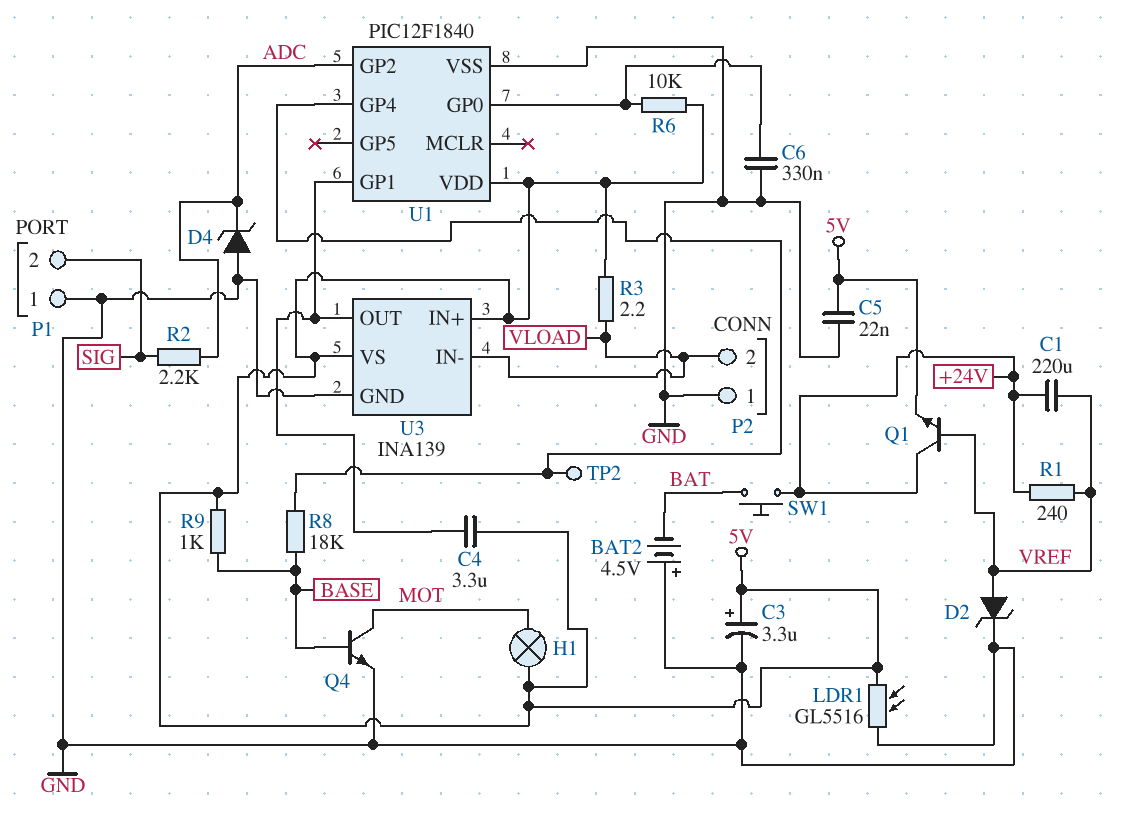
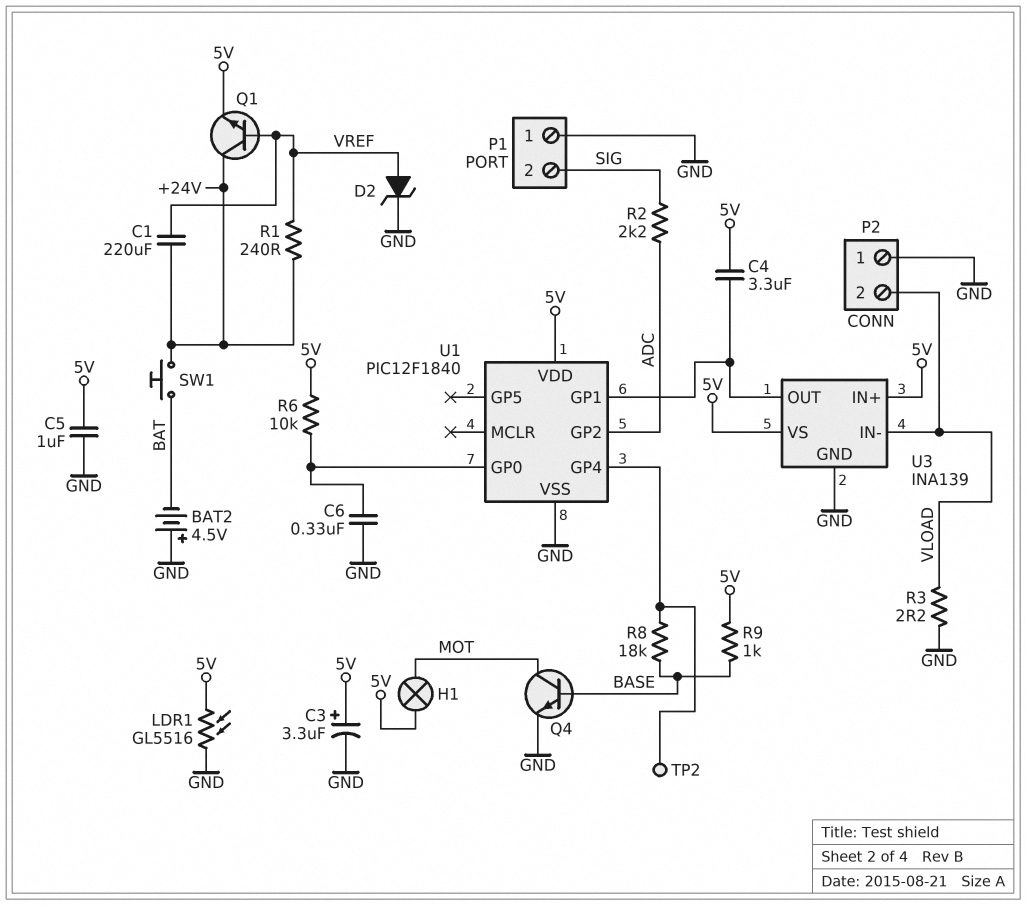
C5: 22nF (5V, GND) -> 1uF (5V, GND)
D4: zener (A GND, K ADC) -> none
R3: 2.2 (5V, VLOAD) -> 2.2 (GND, VLOAD)

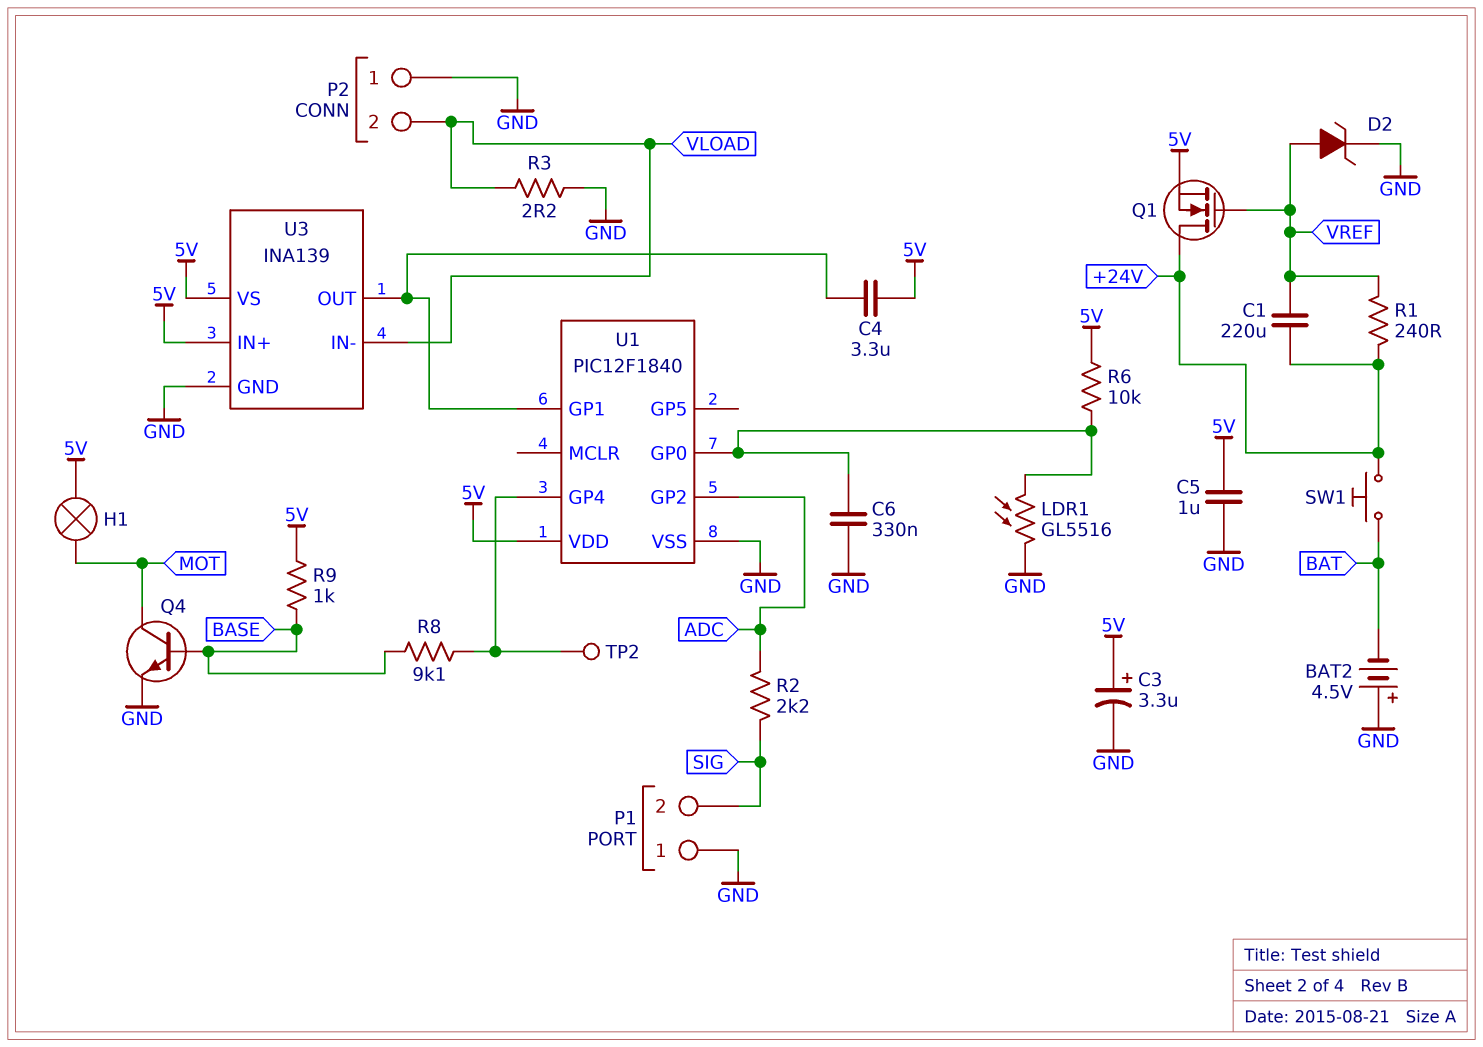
LDR1: GL5516 (5V, GND) -> GL5516 (GND, U1/GP0)
Q1: NPN (B VREF, C +24V, E 5V) -> NMOS (G VREF, D +24V, S 5V)
R8: 18k (BASE, U1/GP4) -> 9.1k (BASE, U1/GP4)

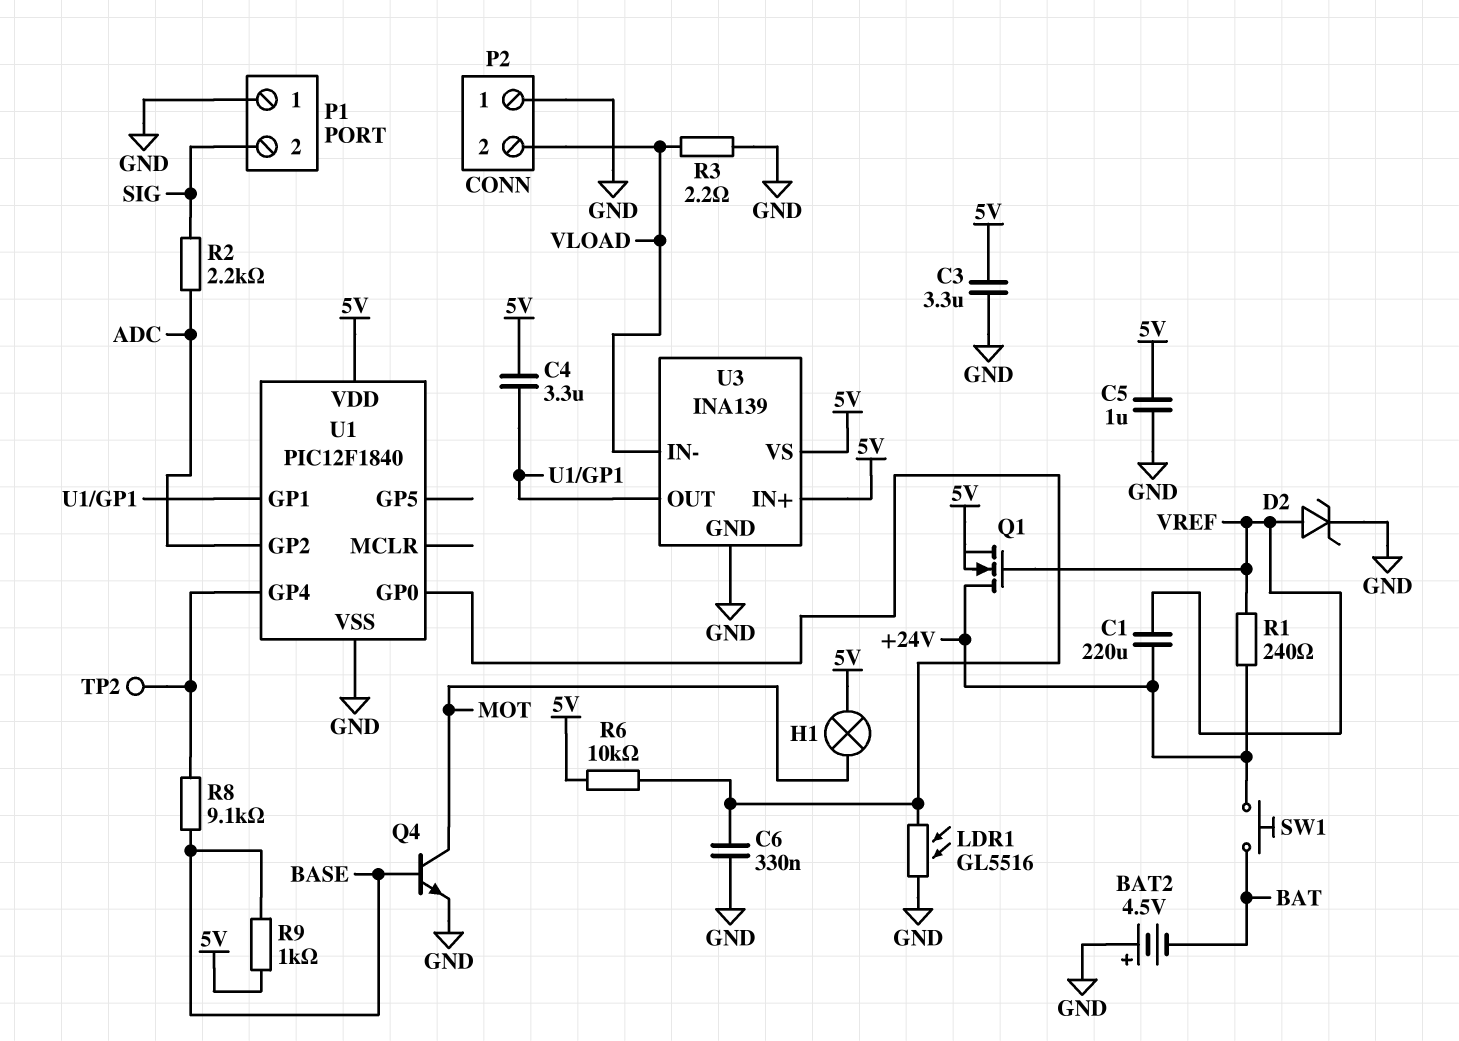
C3: 3.3uF (plus 5V, minus GND) -> 3.3uF (5V, GND)

